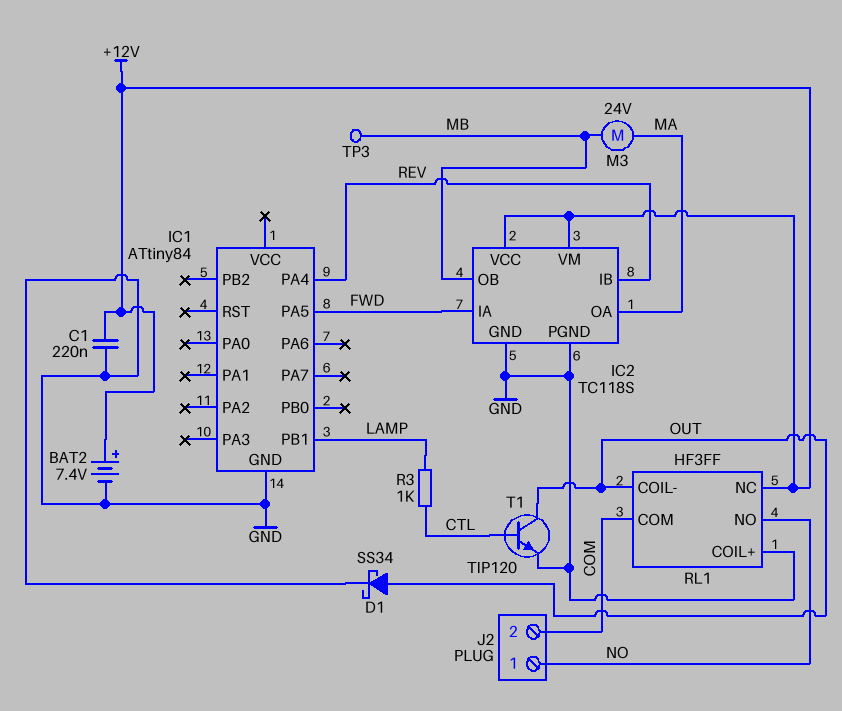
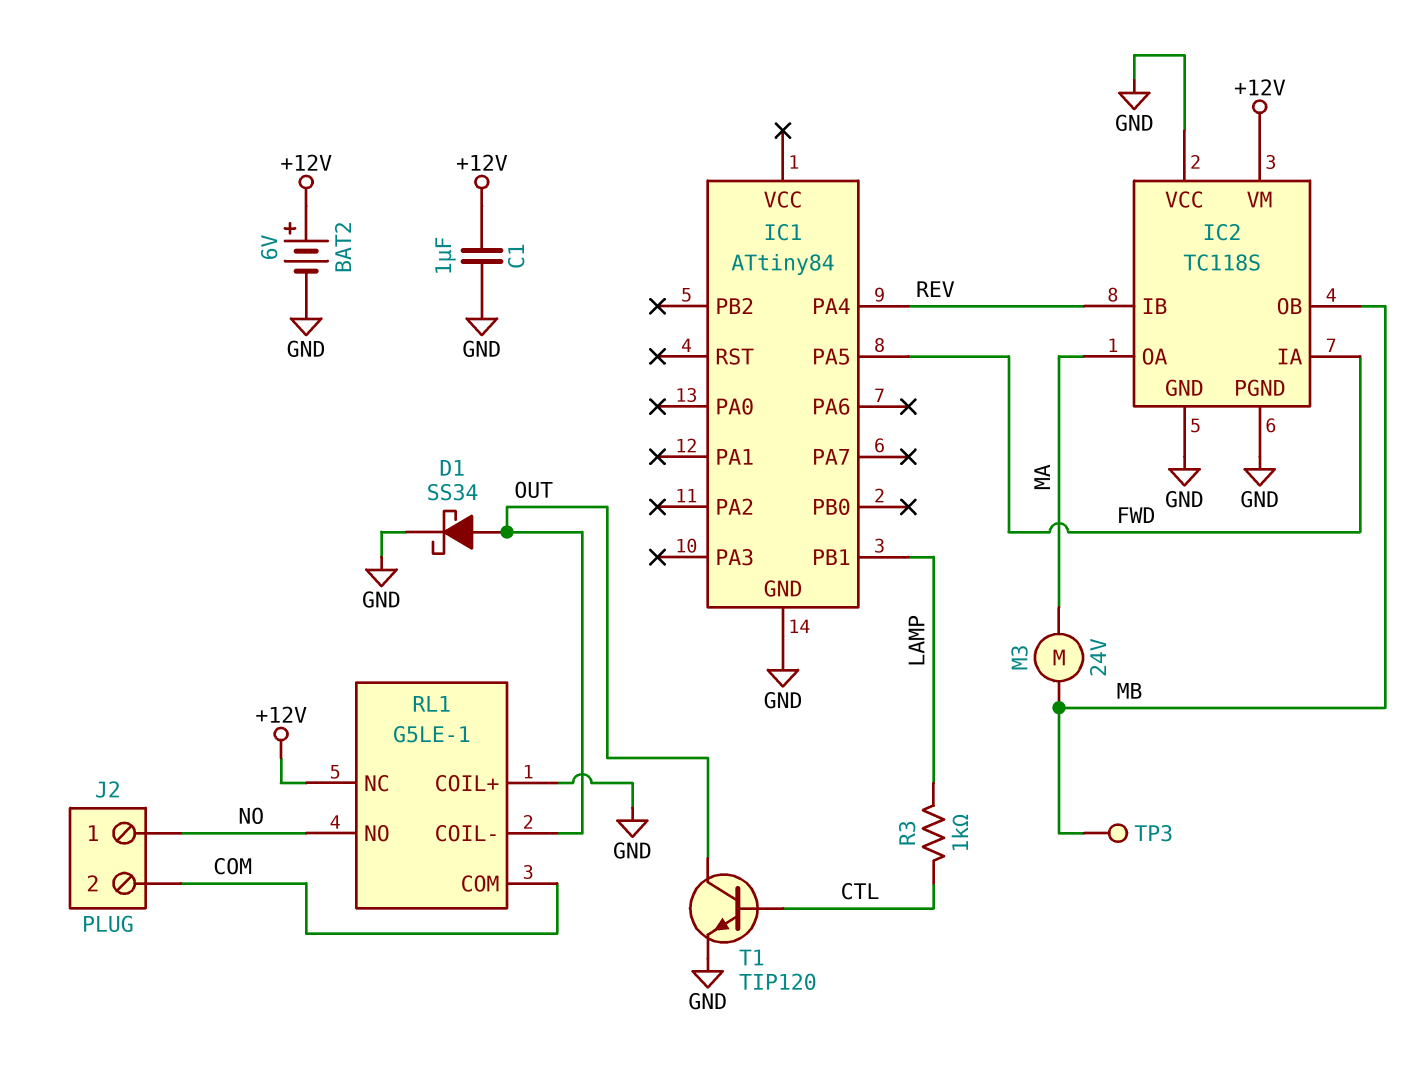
BAT2: 7.4V (plus +12V, minus GND) -> 6V (plus +12V, minus GND)
C1: 220nF (+12V, GND) -> 1uF (+12V, GND)
IC2 pin VCC: +12V -> GND
RL1: HF3FF -> G5LE-1

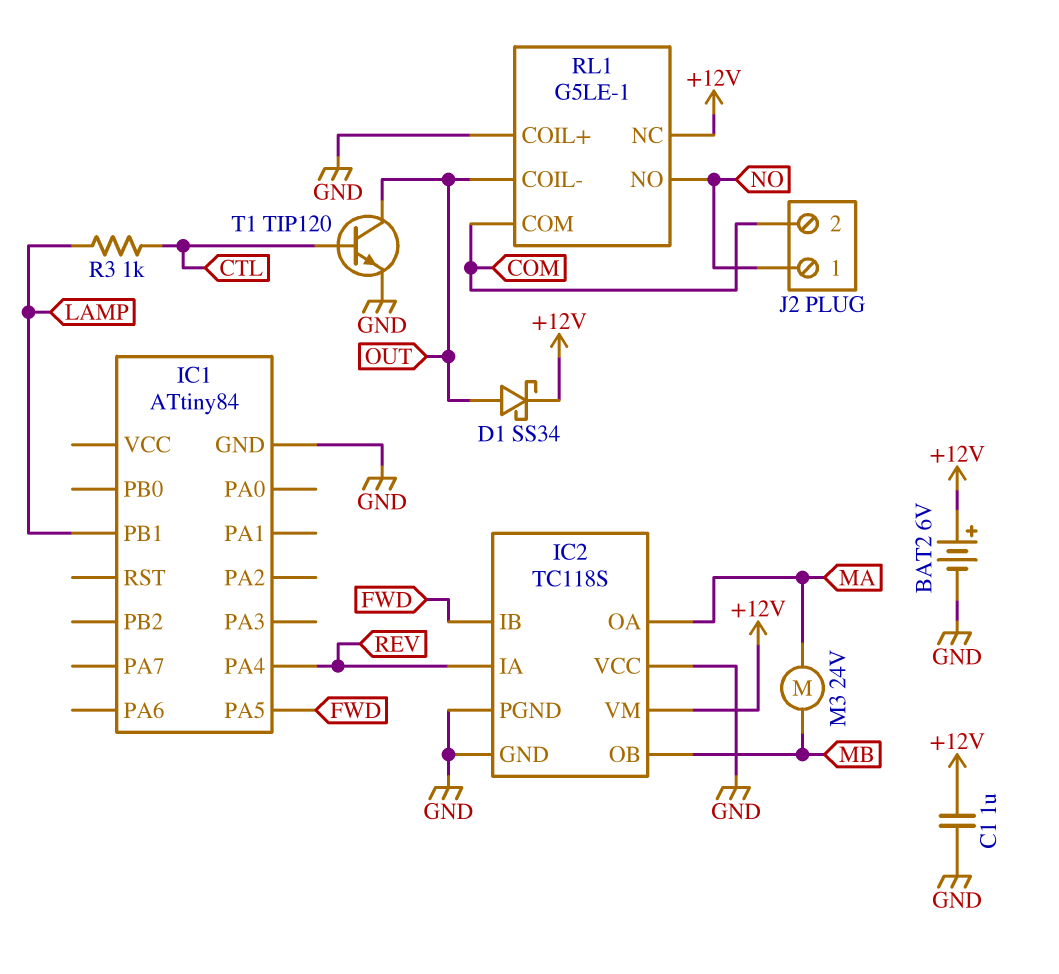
D1: schottky SS34 (A OUT, K GND) -> schottky SS34 (A OUT, K +12V)
IC2 pin IA: FWD -> REV
IC2 pin IB: REV -> FWD
TP3: test point (MB) -> none

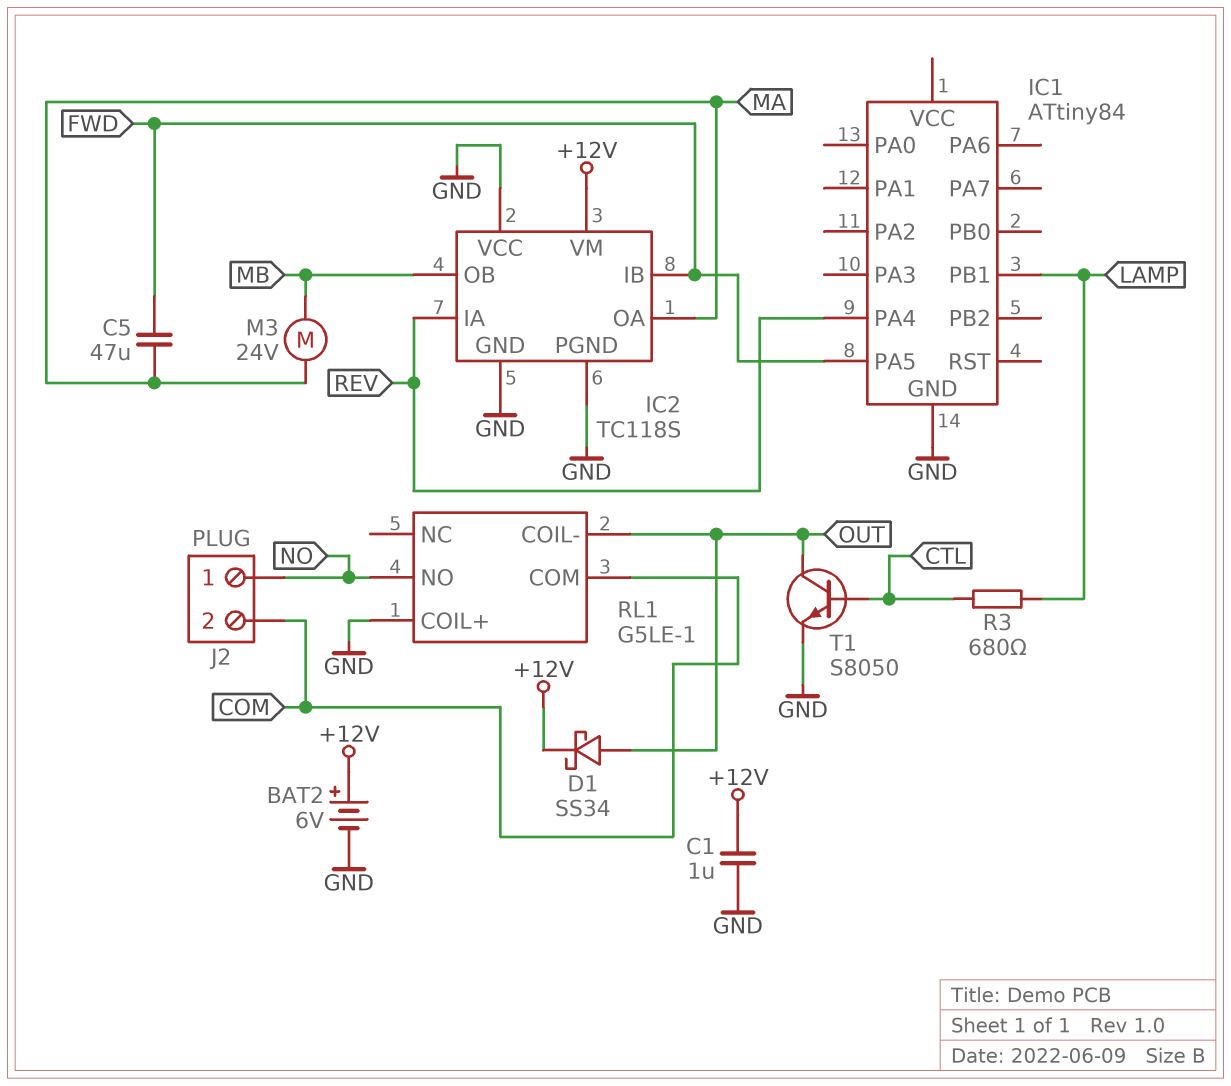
C5: none -> 47uF (FWD, MA)
R3: 1k (CTL, LAMP) -> 680 (CTL, LAMP)
RL1 pin NC: +12V -> none
T1: NPN TIP120 (B CTL, C OUT, E GND) -> NPN S8050 (B CTL, C OUT, E GND)

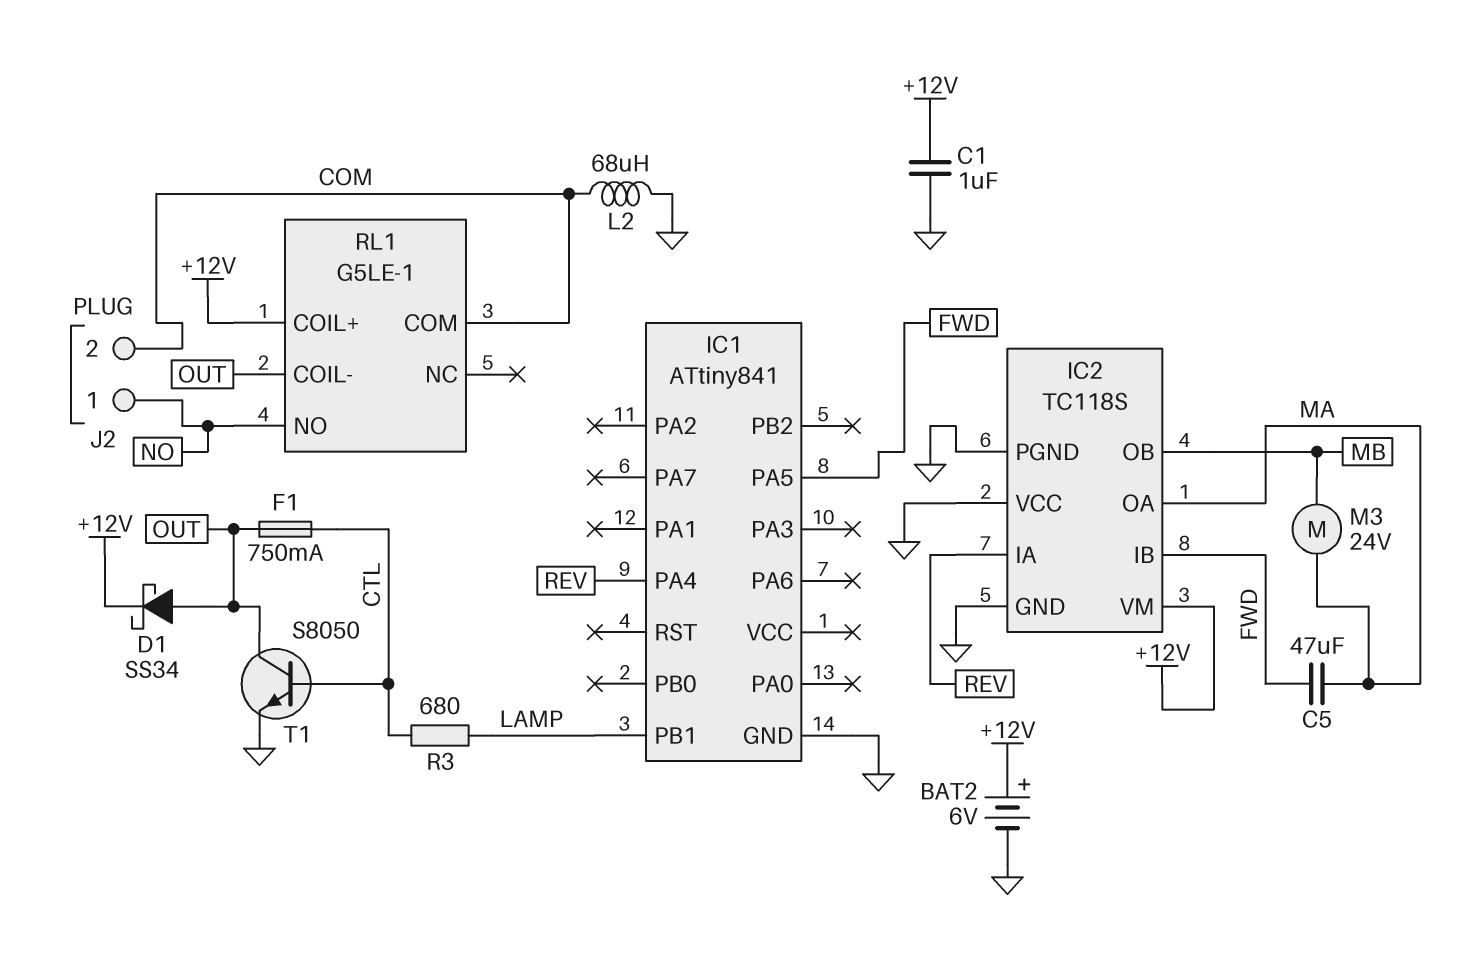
F1: none -> 750mA (CTL, OUT)
IC1: ATtiny84 -> ATtiny841
L2: none -> 68uH (COM, GND)
RL1 pin COIL+: GND -> +12V

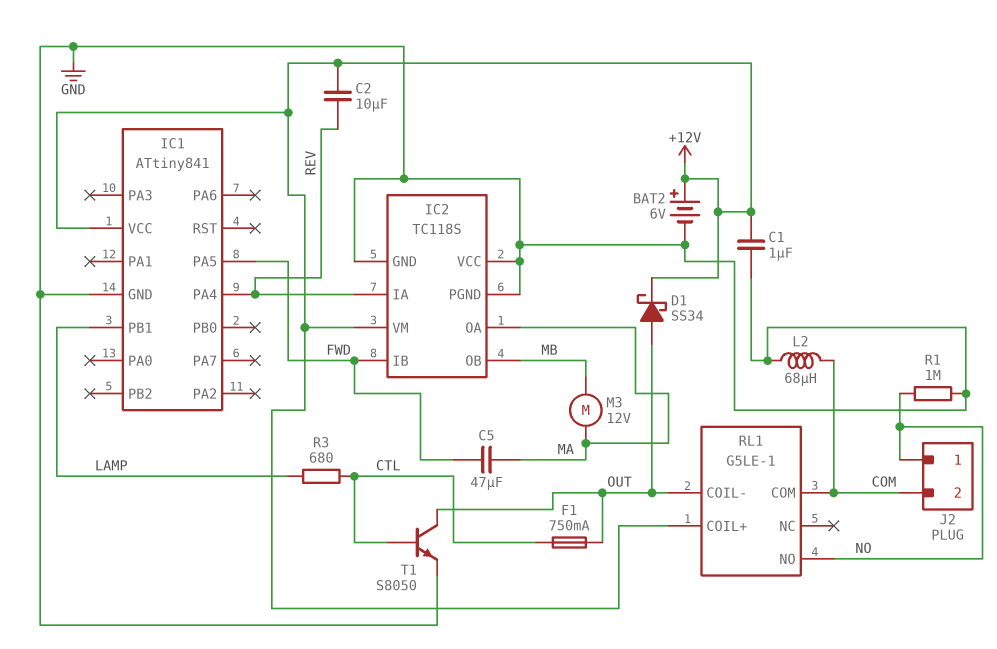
C2: none -> 10uF (+12V, REV)
IC1 pin VCC: none -> +12V
M3: motor 24V (MA, MB) -> motor 12V (MA, MB)
R1: none -> 1M (GND, NO)

